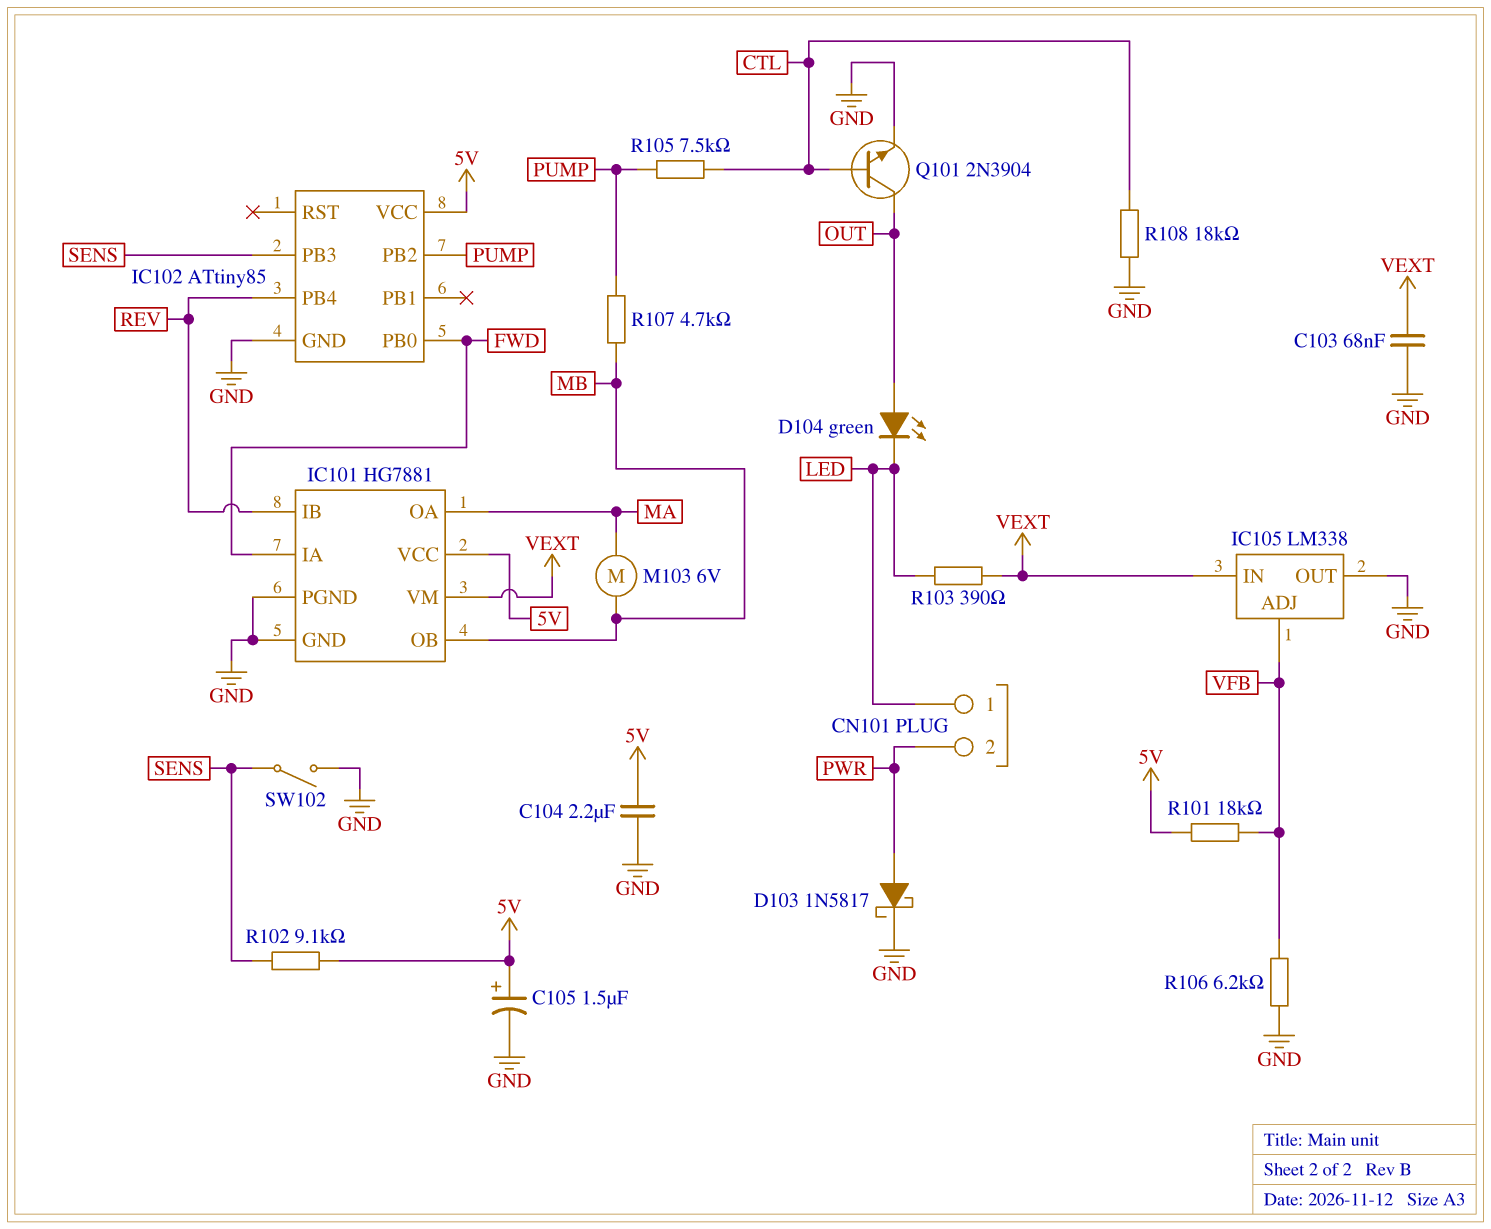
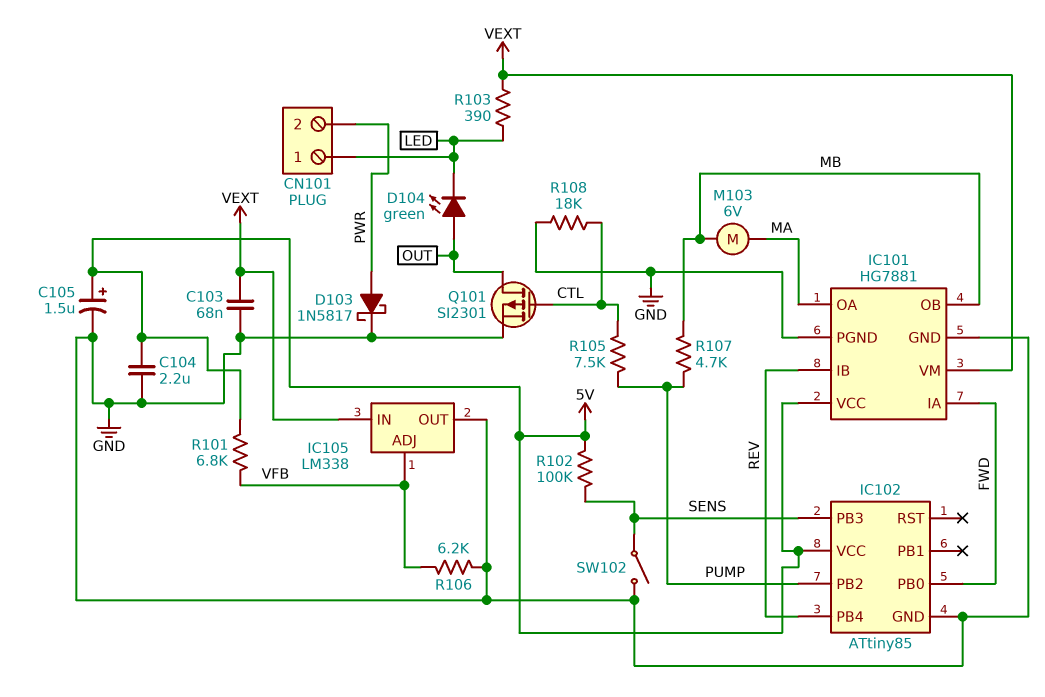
Q101: NPN 2N3904 (B CTL, C OUT, E GND) -> PMOS SI2301 (G CTL, D OUT, S GND)
R101: 18k (5V, VFB) -> 6.8k (5V, VFB)
R102: 9.1k (5V, SENS) -> 100k (5V, SENS)

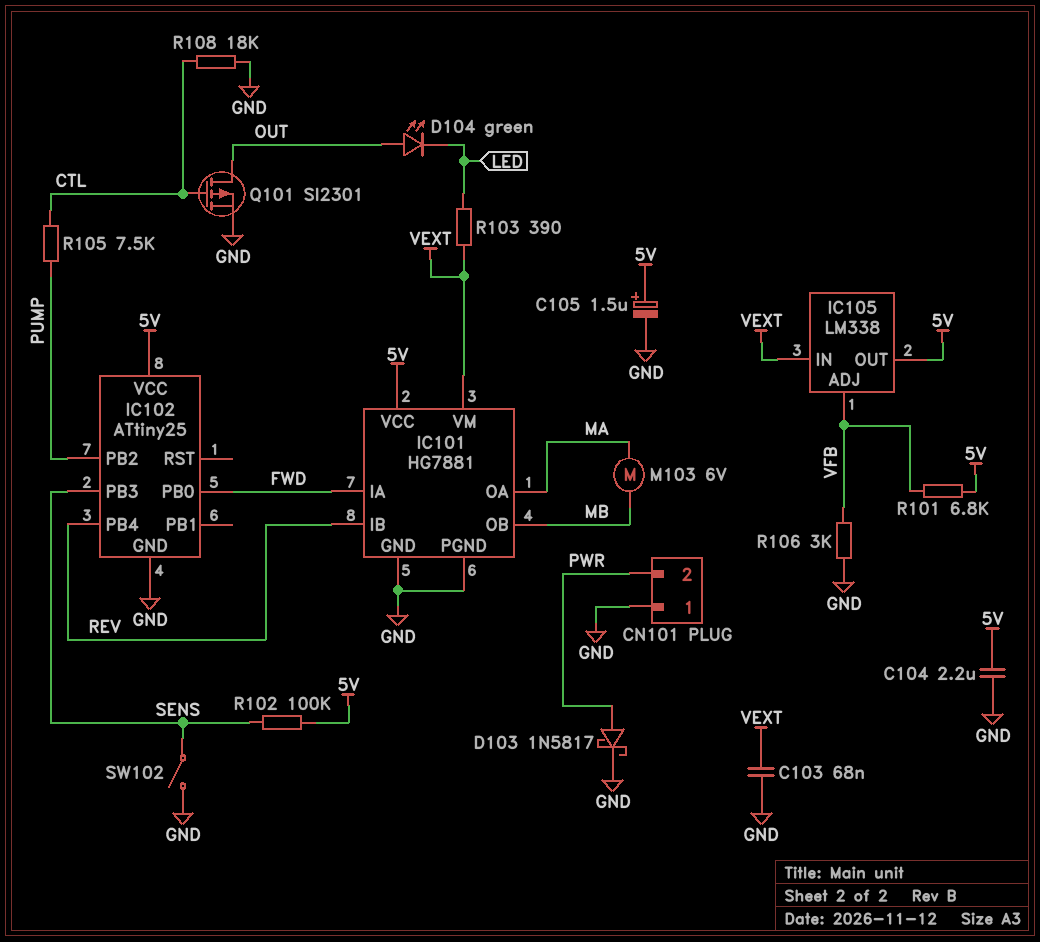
CN101 pin 1: LED -> GND
IC102: ATtiny85 -> ATtiny25
IC105 pin OUT: GND -> 5V
R106: 6.2k (GND, VFB) -> 3k (GND, VFB)
R107: 4.7k (MB, PUMP) -> none

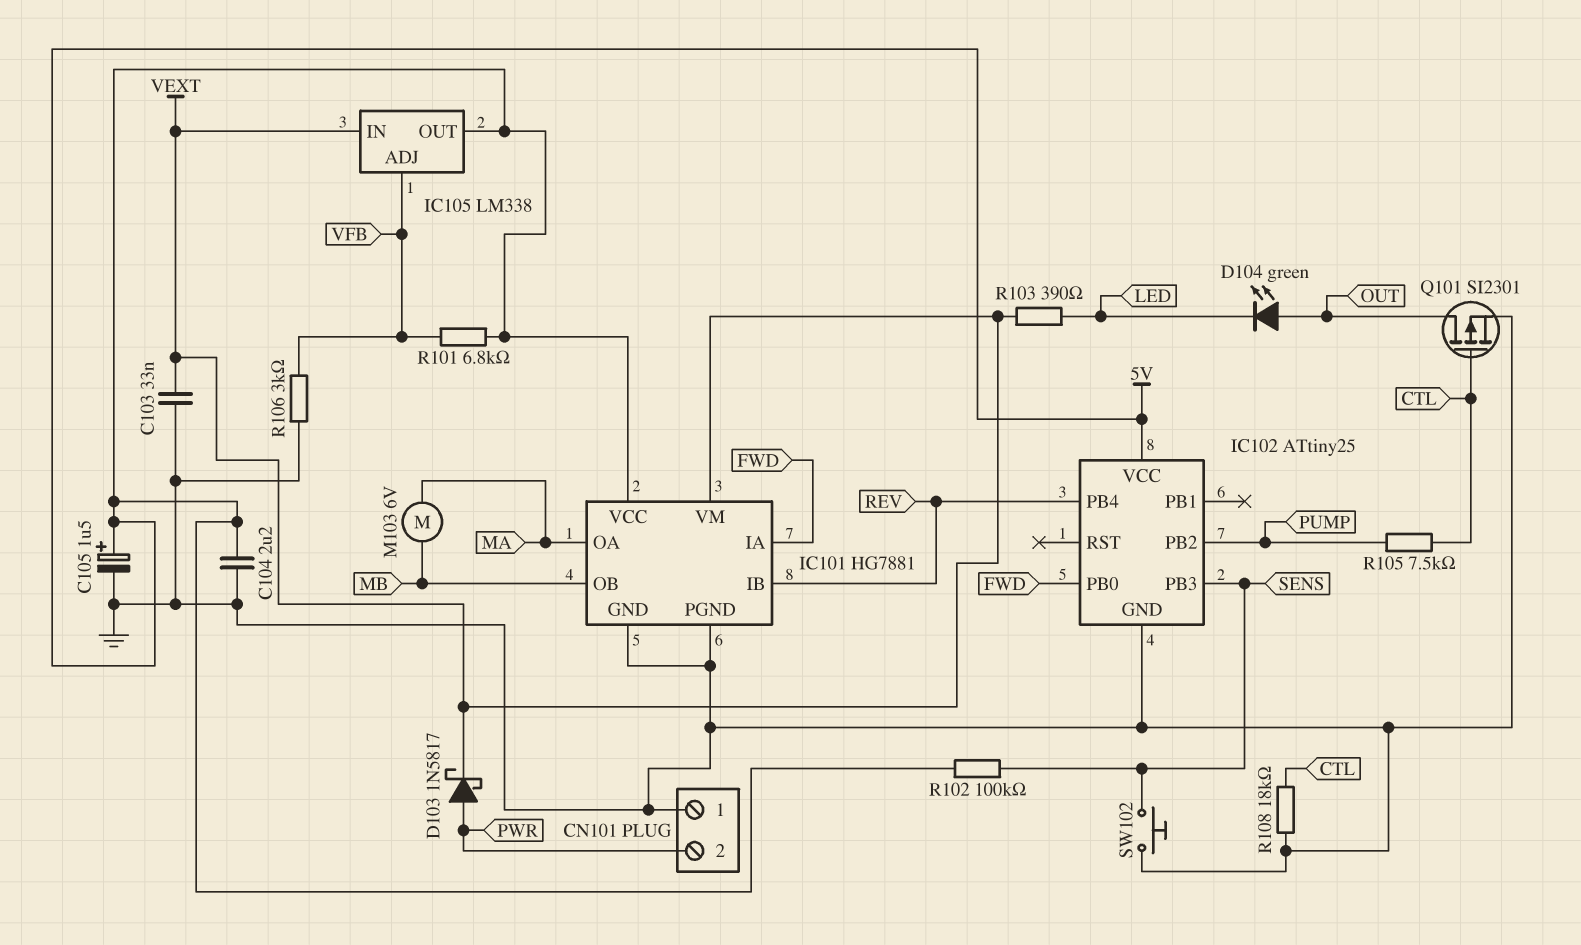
C103: 68nF (GND, VEXT) -> 33nF (GND, VEXT)
D103: schottky 1N5817 (A PWR, K GND) -> schottky 1N5817 (A PWR, K VEXT)
SW102: switch (GND, SENS) -> button (GND, SENS)

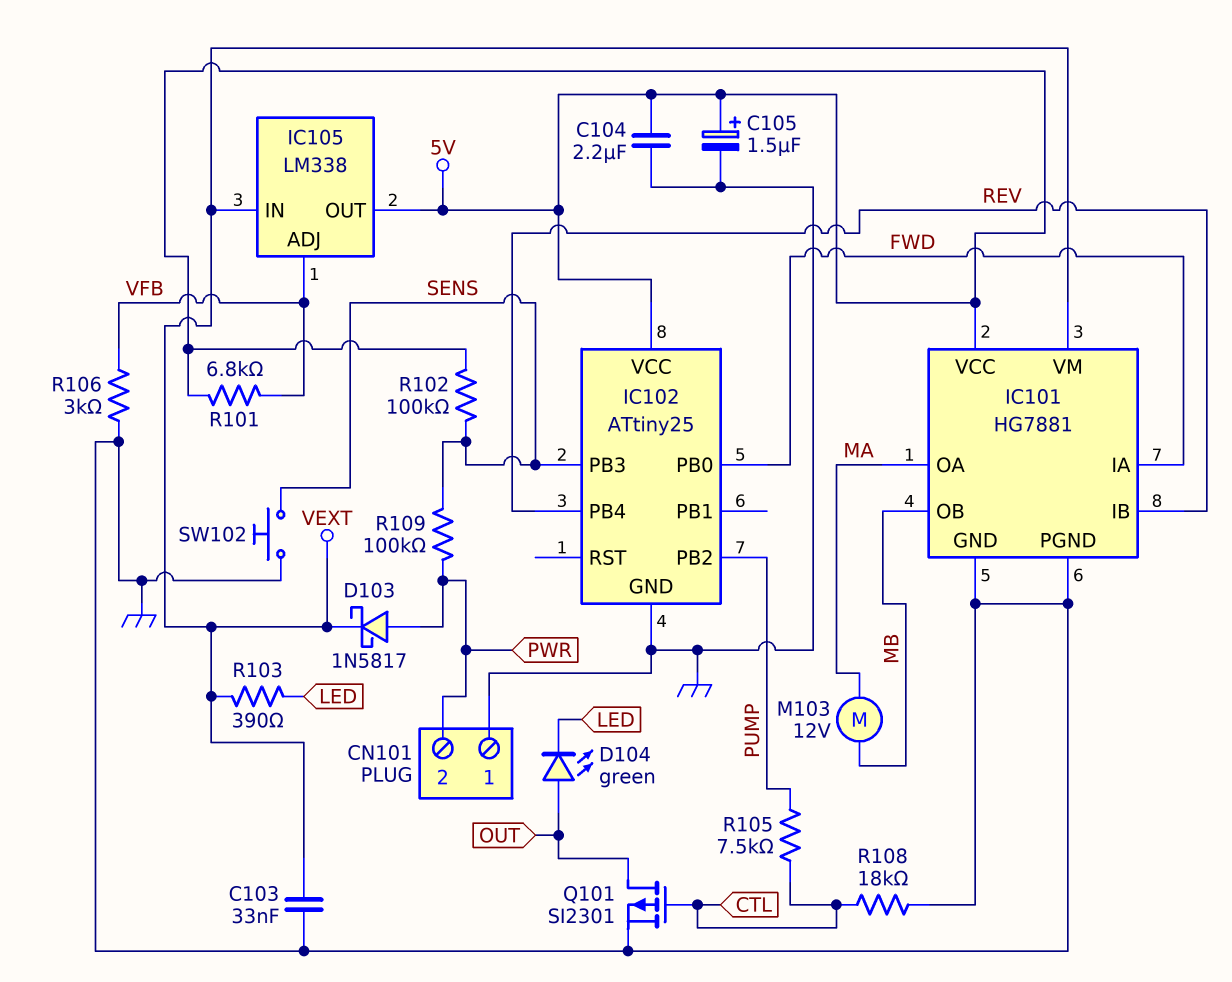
M103: motor 6V (MA, MB) -> motor 12V (MA, MB)
R109: none -> 100k (PWR, SENS)

